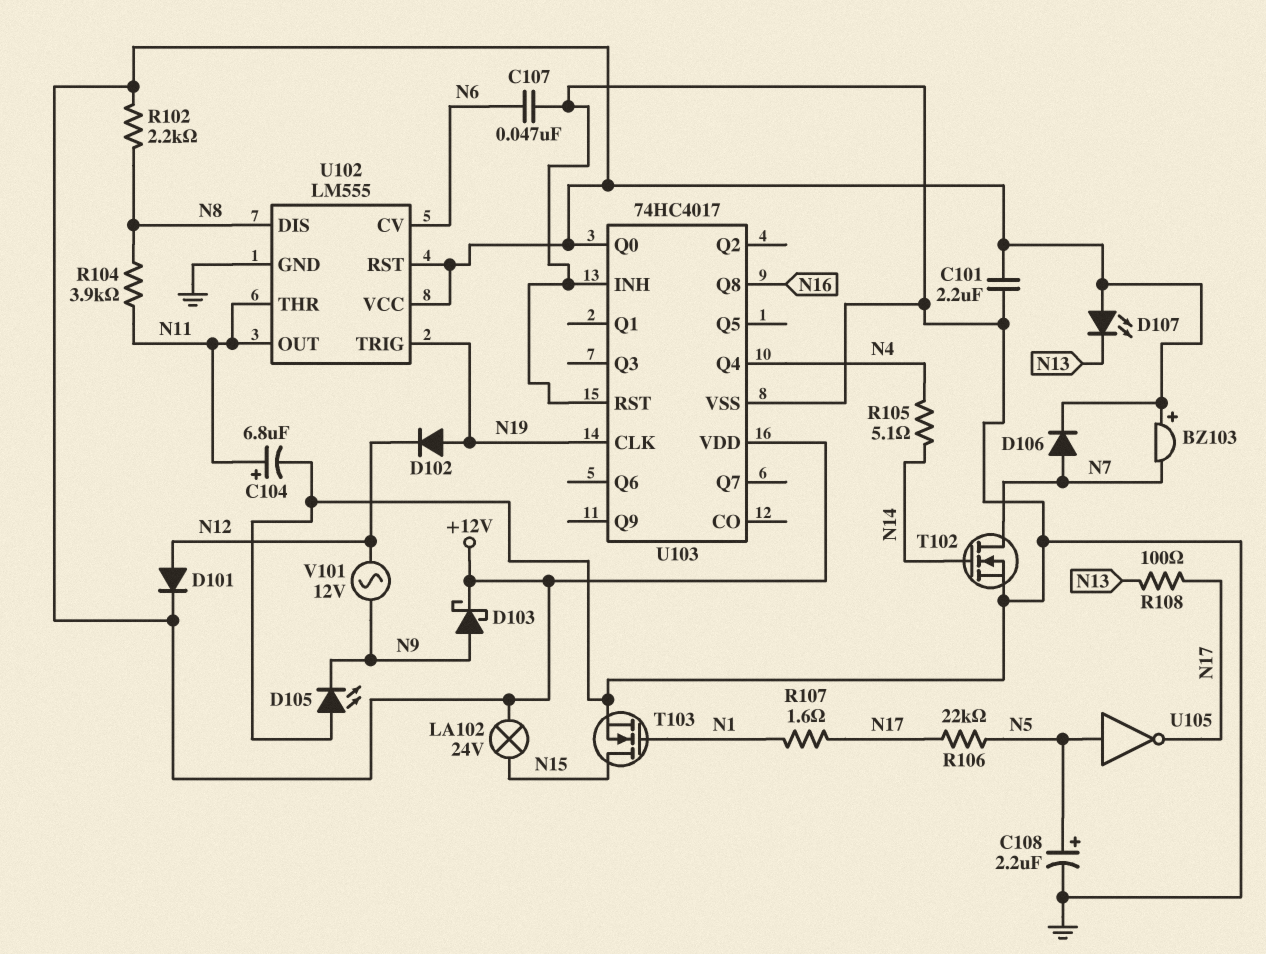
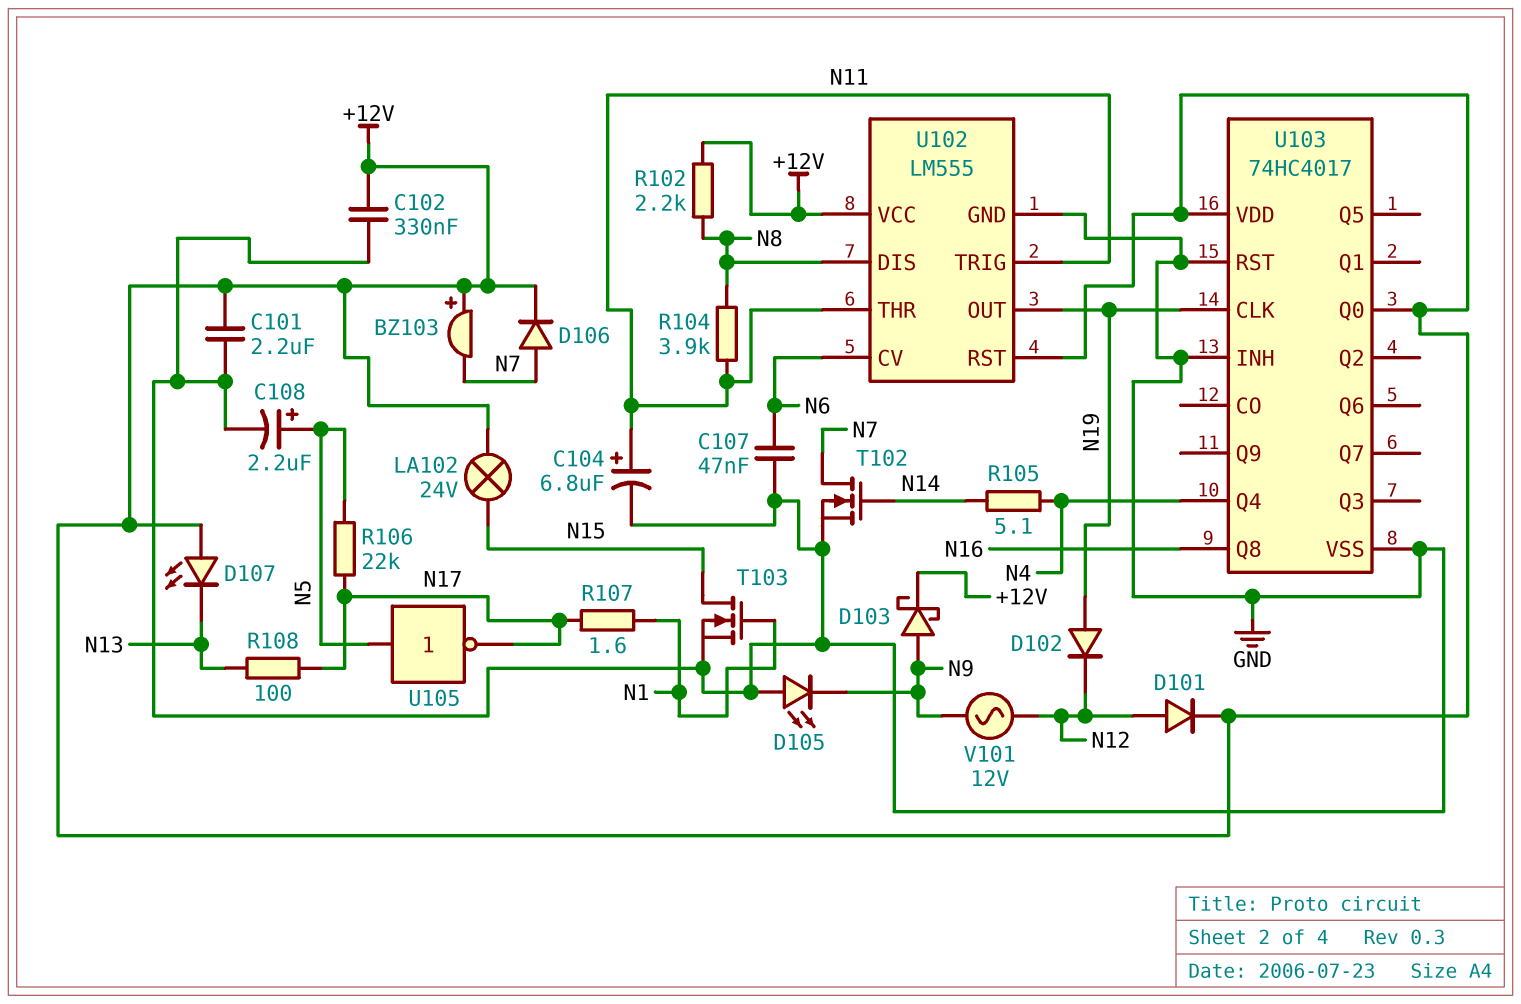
C102: none -> 330nF (+12V, GND)
U102 pin OUT: N11 -> N19
U102 pin TRIG: N19 -> N11

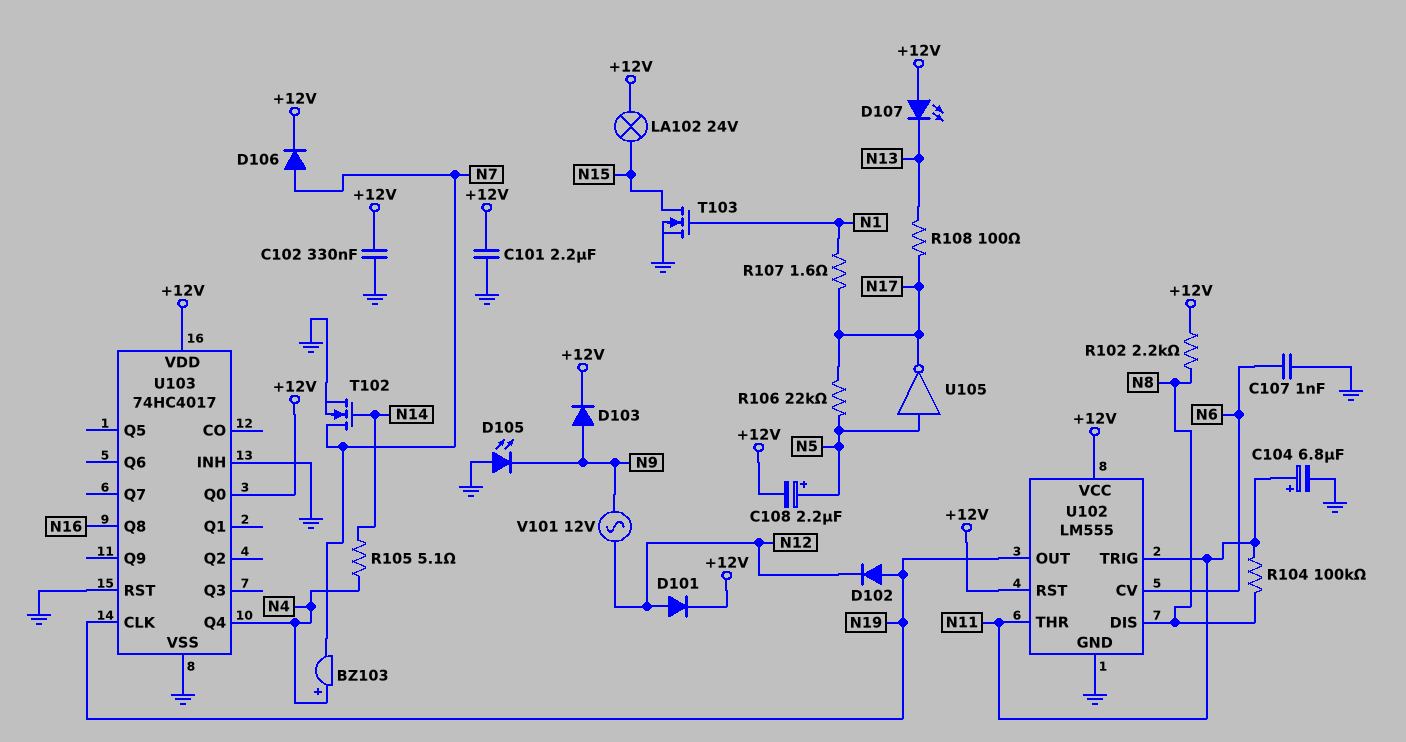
BZ103: buzzer (plus +12V, minus N7) -> buzzer (plus N4, minus N7)
C107: 47nF (GND, N6) -> 1nF (GND, N6)
C108: 2.2uF (plus N5, minus GND) -> 2.2uF (plus N5, minus +12V)
D103: schottky (A N9, K +12V) -> diode (A N9, K +12V)
R104: 3.9k (N8, N11) -> 100k (N8, N11)

